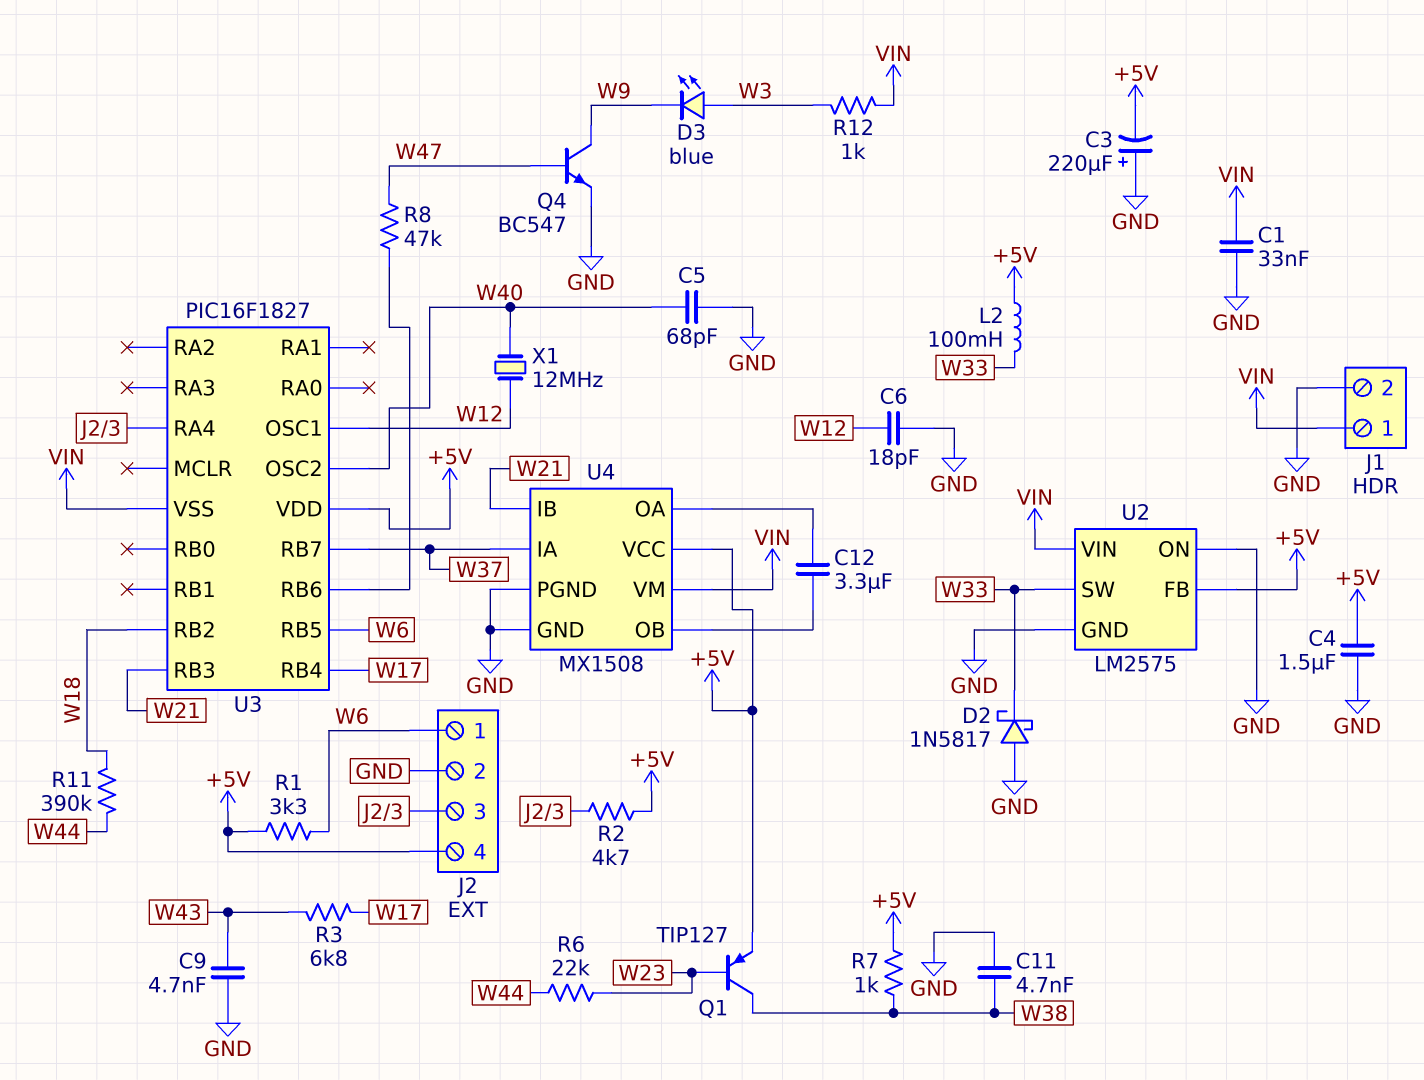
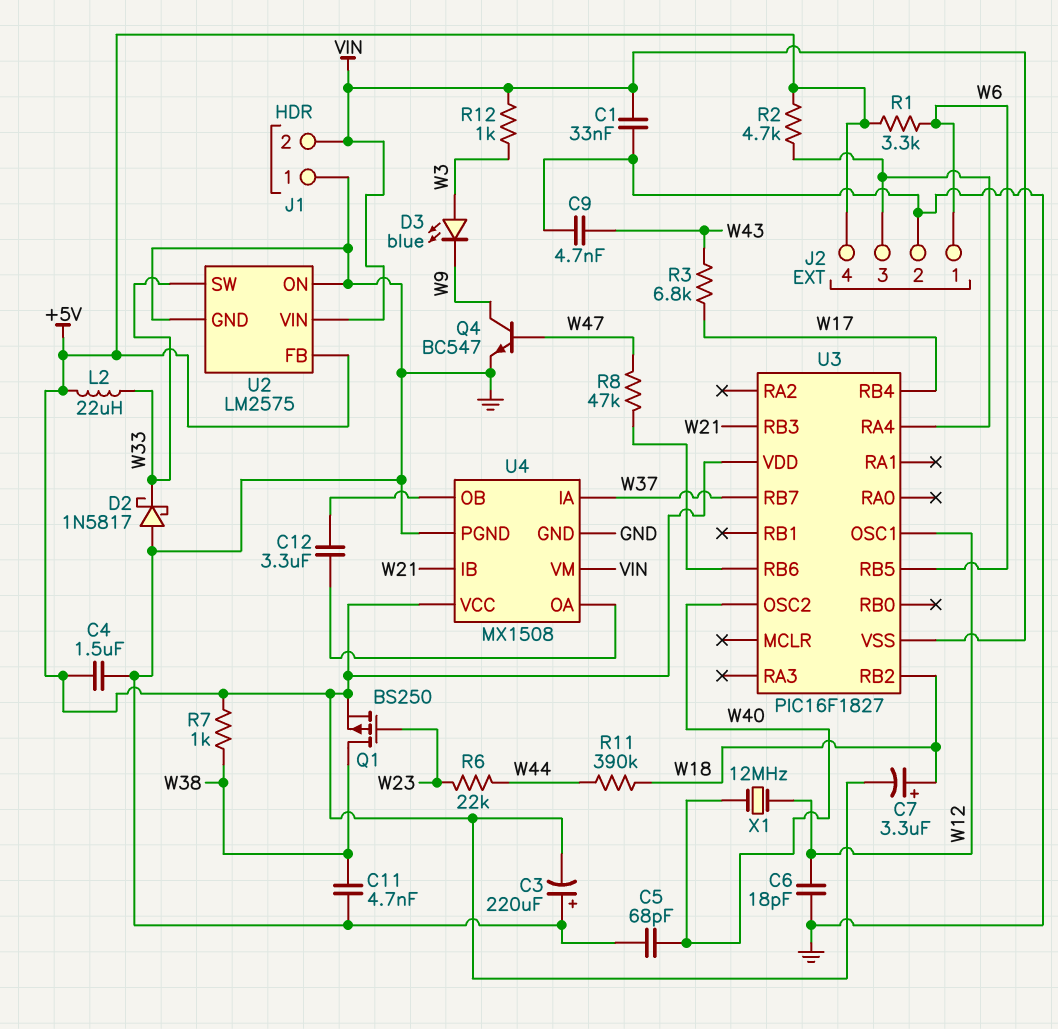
C7: none -> 3.3uF (plus W18, minus +5V)
J1 pin 1: VIN -> GND
J1 pin 2: GND -> VIN
L2: 100mH (+5V, W33) -> 22uH (+5V, W33)
Q1: PNP TIP127 (B W23, C W38, E +5V) -> PMOS BS250 (G W23, D W38, S +5V)

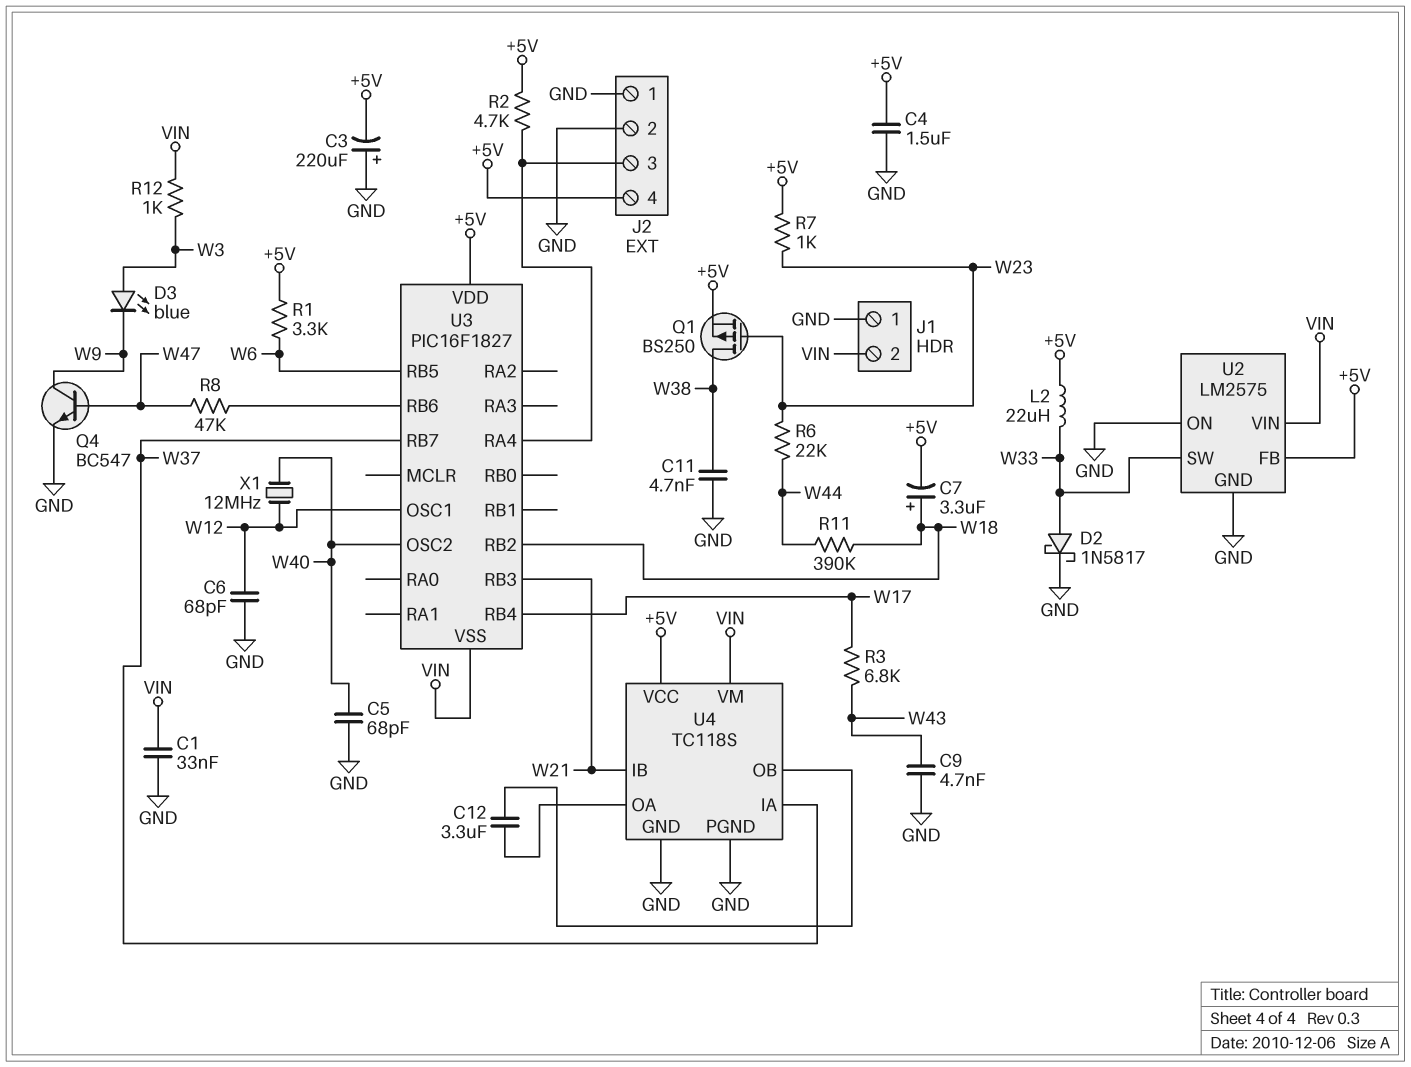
C6: 18pF (GND, W12) -> 68pF (GND, W12)
D2: schottky 1N5817 (A GND, K W33) -> schottky 1N5817 (A W33, K GND)
J2 pin 1: W6 -> GND
R7: 1k (+5V, W38) -> 1k (+5V, W23)
U4: MX1508 -> TC118S

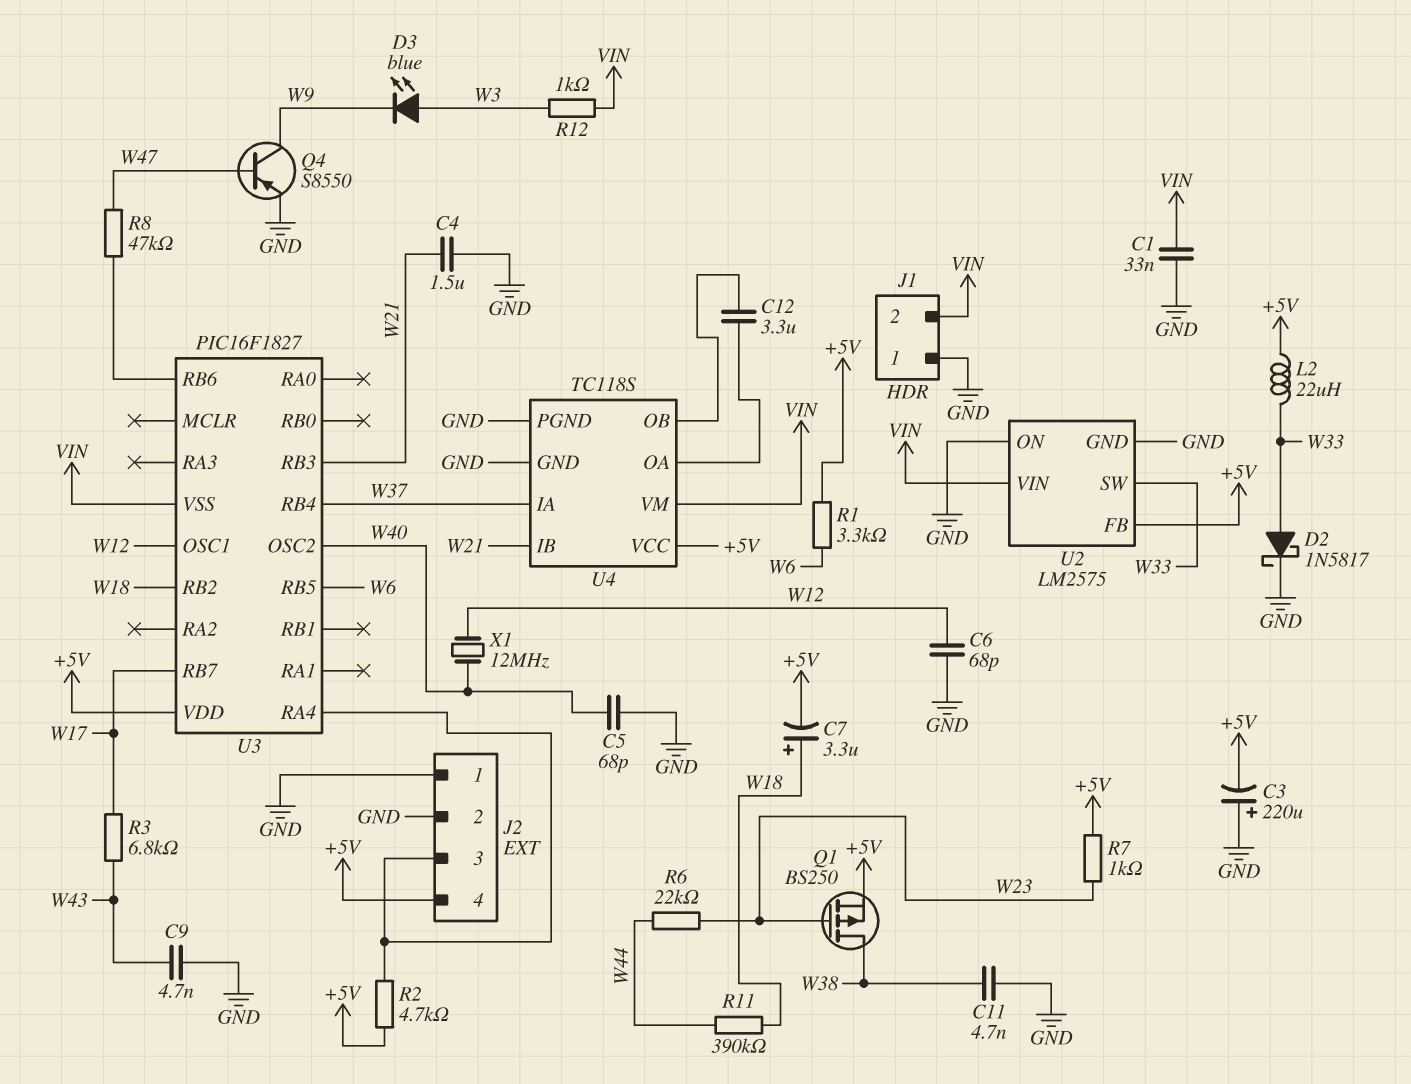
C4: 1.5uF (+5V, GND) -> 1.5uF (GND, W21)
Q4: NPN BC547 (B W47, C W9, E GND) -> PNP S8550 (B W47, C W9, E GND)
U3 pin RB4: W17 -> W37
U3 pin RB7: W37 -> W17

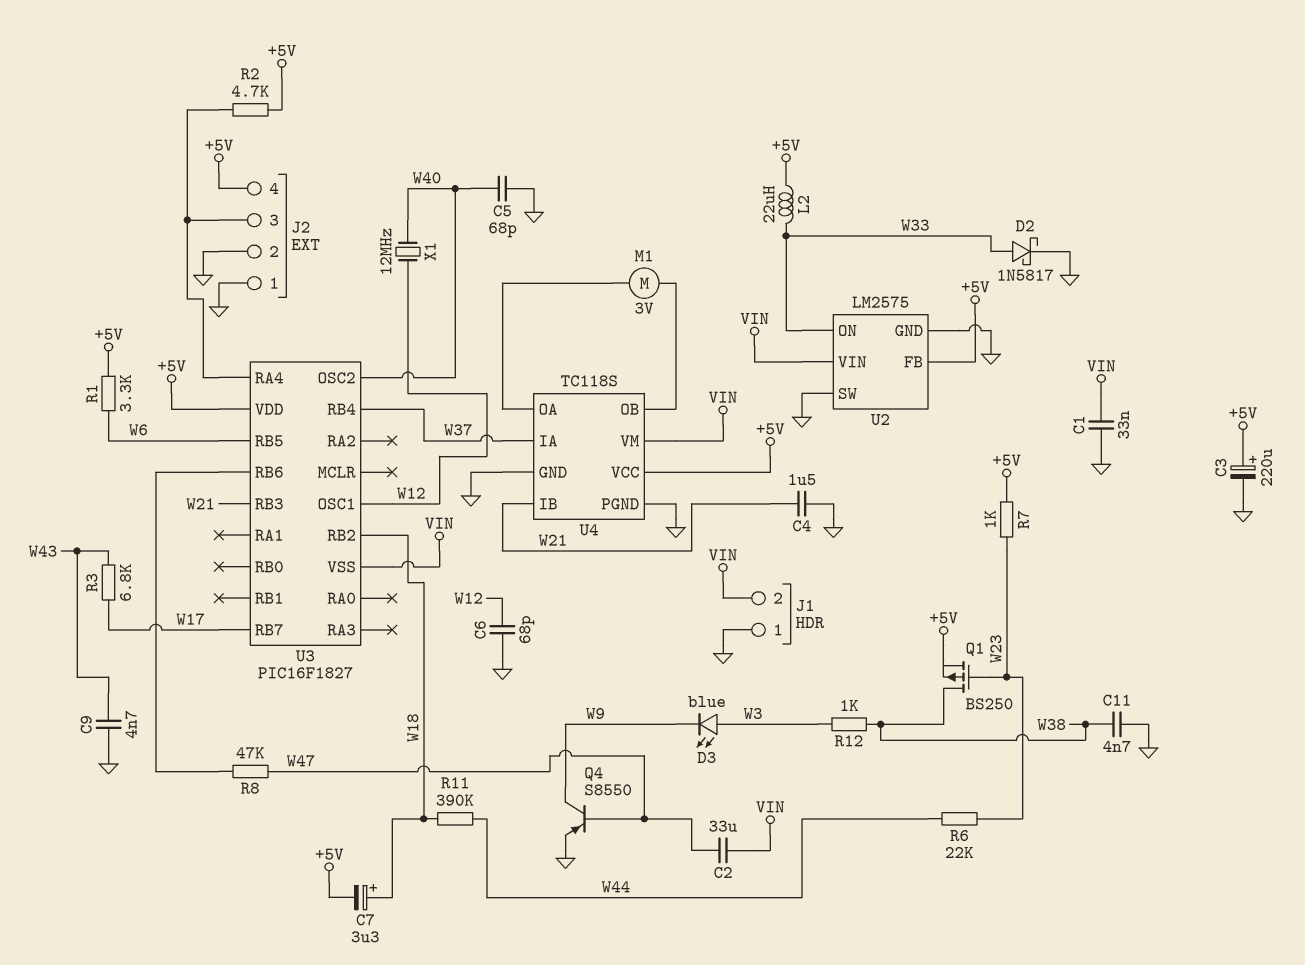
C2: none -> 33uF (VIN, W47)
C3: 220uF (plus GND, minus +5V) -> 220uF (plus +5V, minus GND)
C12: 3.3uF (U4/OA, U4/OB) -> none
M1: none -> motor 3V (U4/OA, U4/OB)
R12: 1k (VIN, W3) -> 1k (W3, W38)
U2 pin ON: GND -> W33
U2 pin SW: W33 -> GND

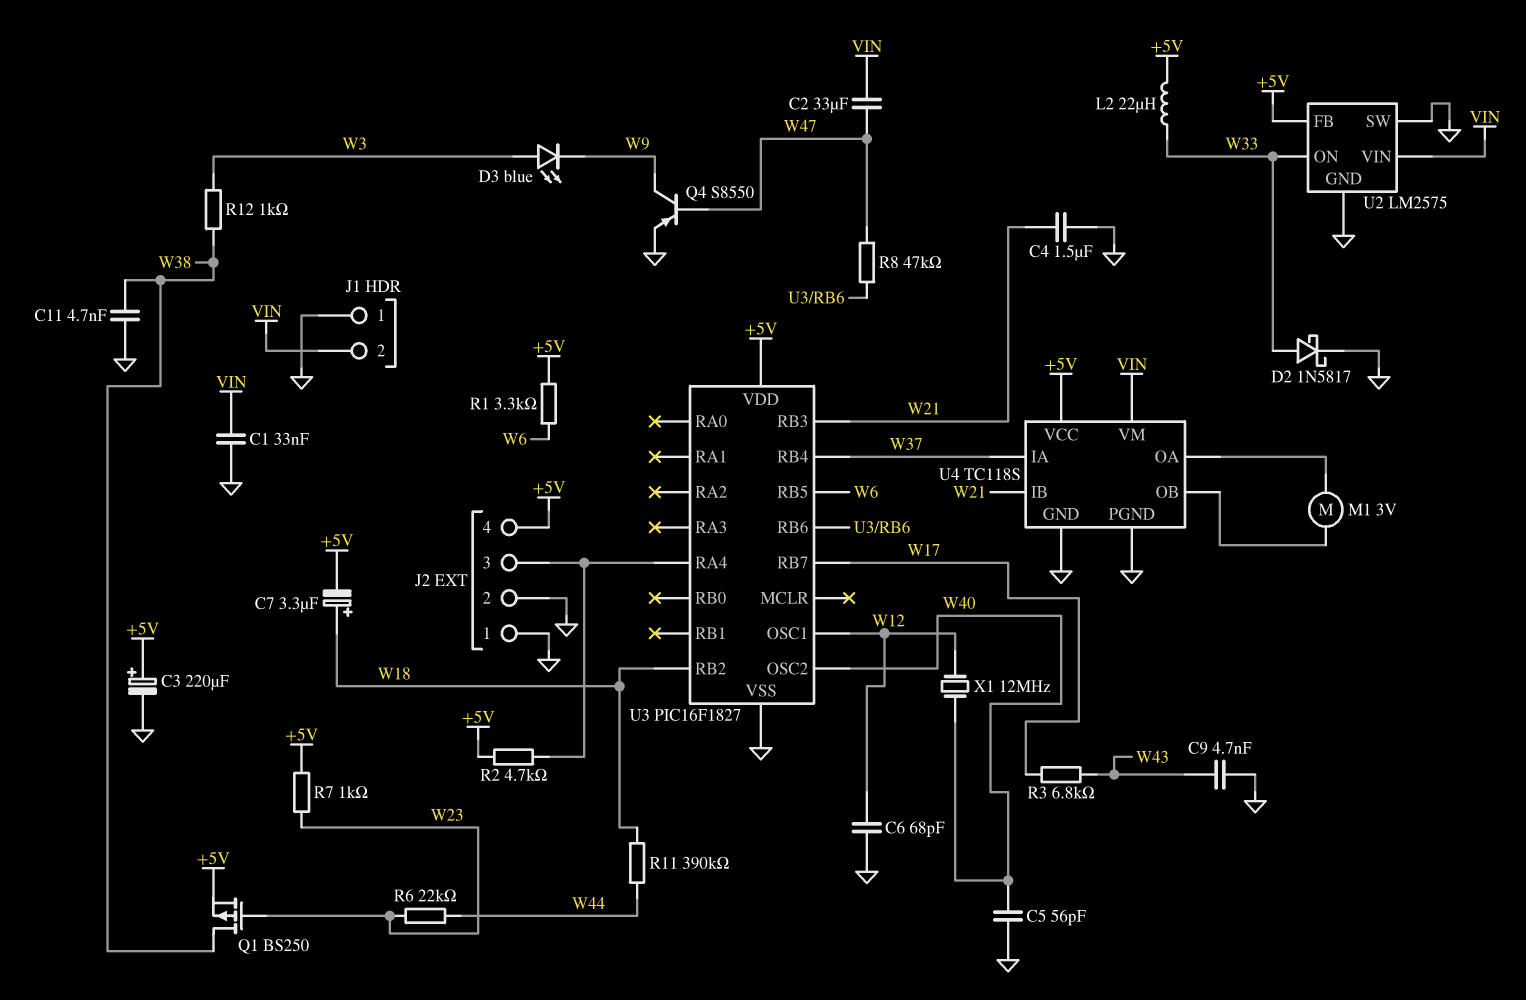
C5: 68pF (GND, W40) -> 56pF (GND, W40)
U3 pin VSS: VIN -> GND

